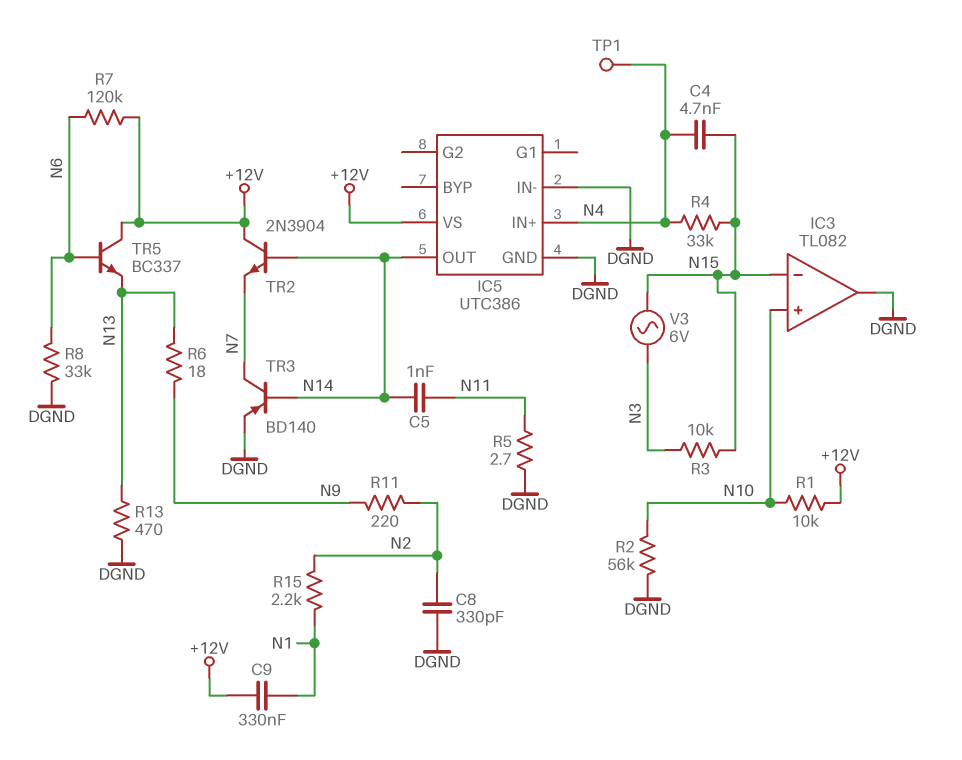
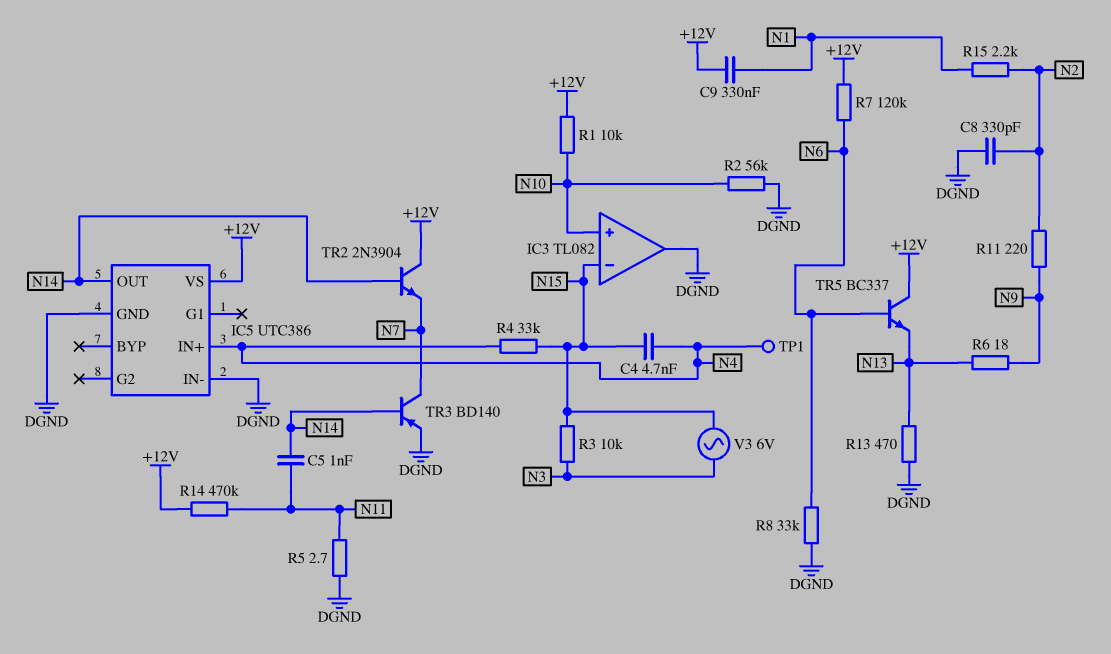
R14: none -> 470k (+12V, N11)

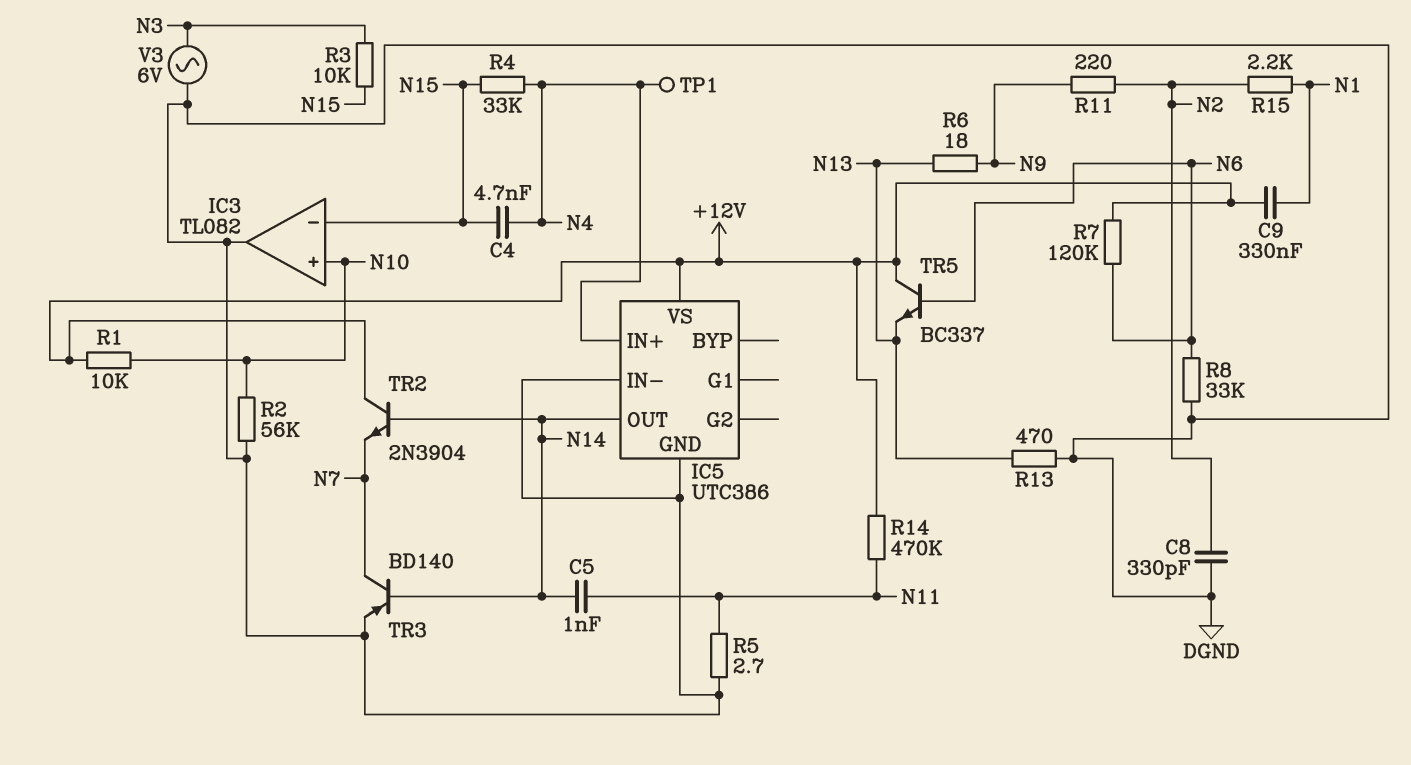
V3: AC 6V (N3, N15) -> AC 6V (DGND, N3)

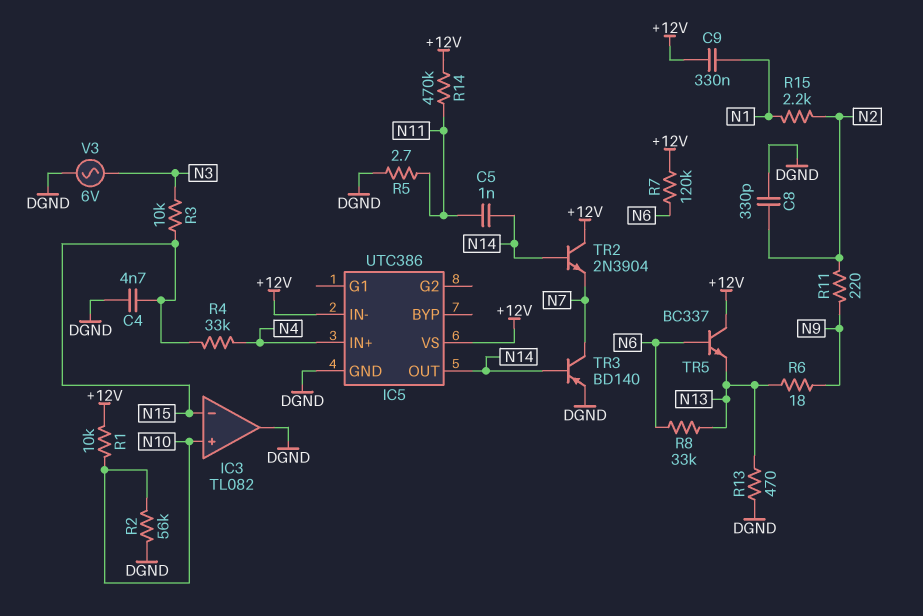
C4: 4.7nF (N4, N15) -> 4.7nF (DGND, N15)
IC5 pin IN-: DGND -> +12V
R8: 33k (DGND, N6) -> 33k (N6, N13)
TP1: test point (N4) -> none

